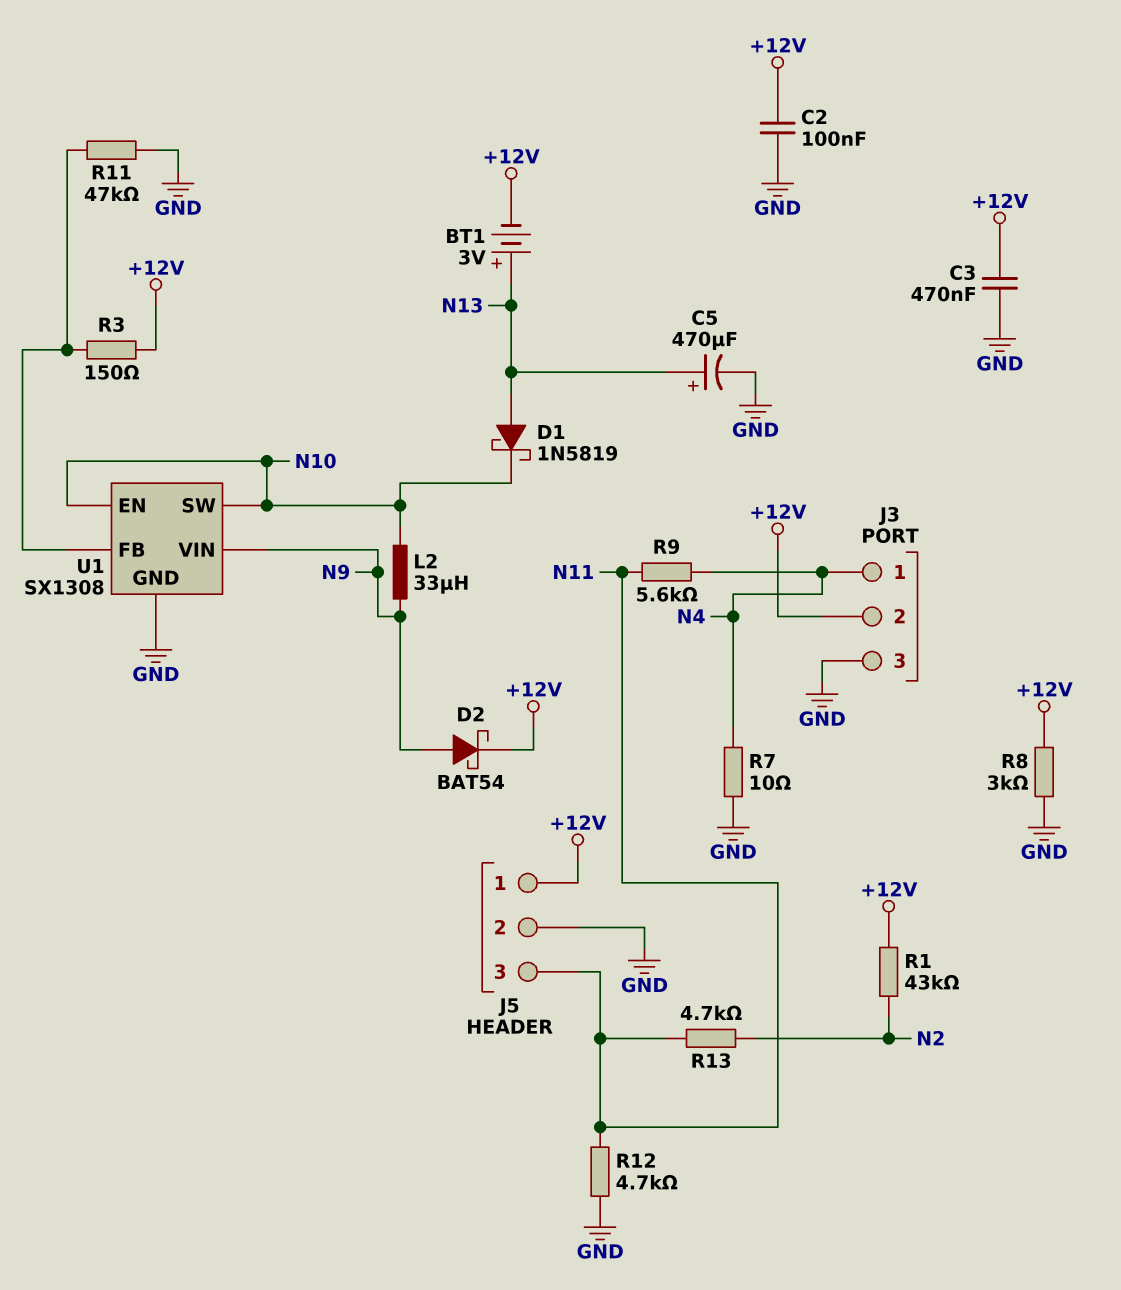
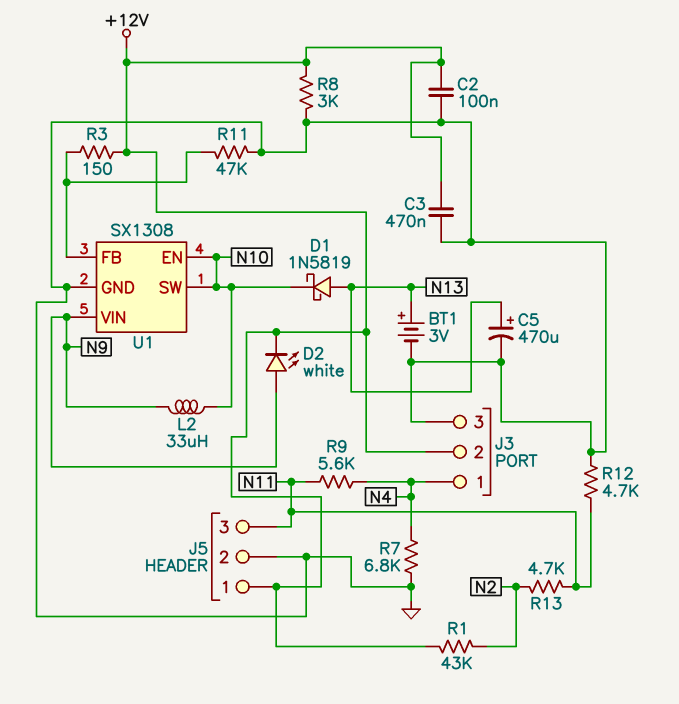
BT1: 3V (plus N13, minus +12V) -> 3V (plus N13, minus GND)
D2: schottky BAT54 (A N9, K +12V) -> LED white (A N9, K +12V)
R7: 10 (GND, N4) -> 6.8k (GND, N4)

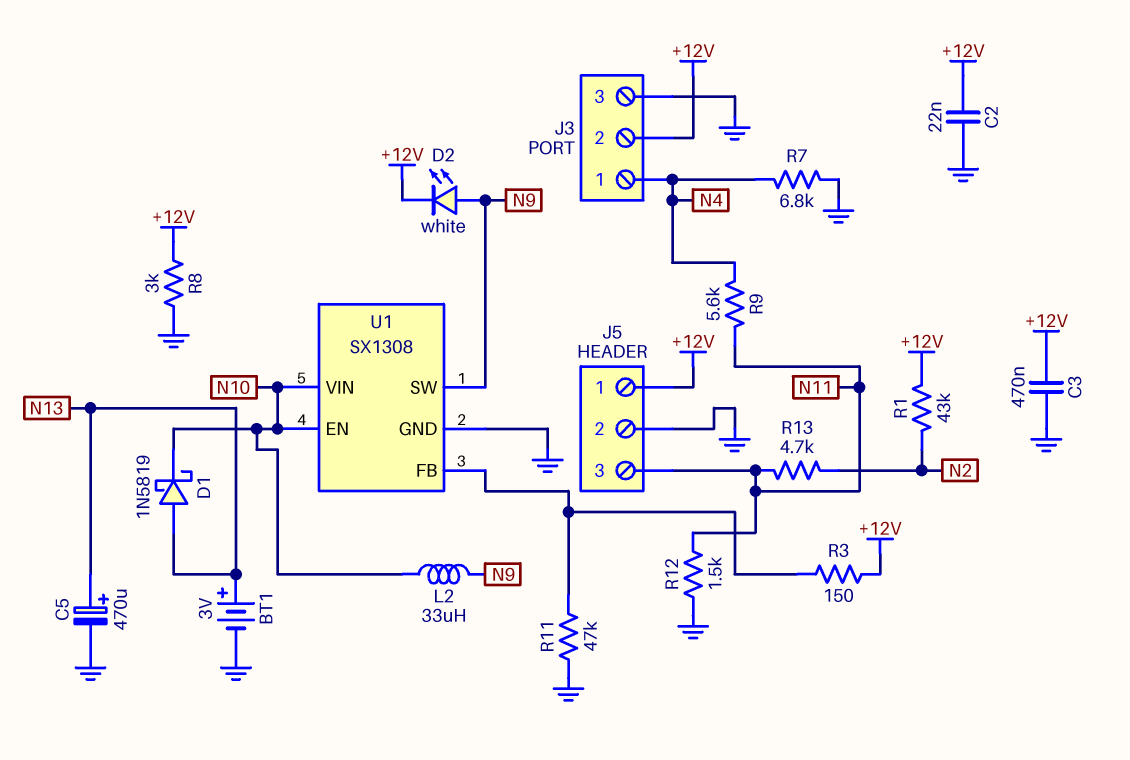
C2: 100nF (+12V, GND) -> 22nF (+12V, GND)
R12: 4.7k (GND, N11) -> 1.5k (GND, N11)
U1 pin SW: N10 -> N9
U1 pin VIN: N9 -> N10

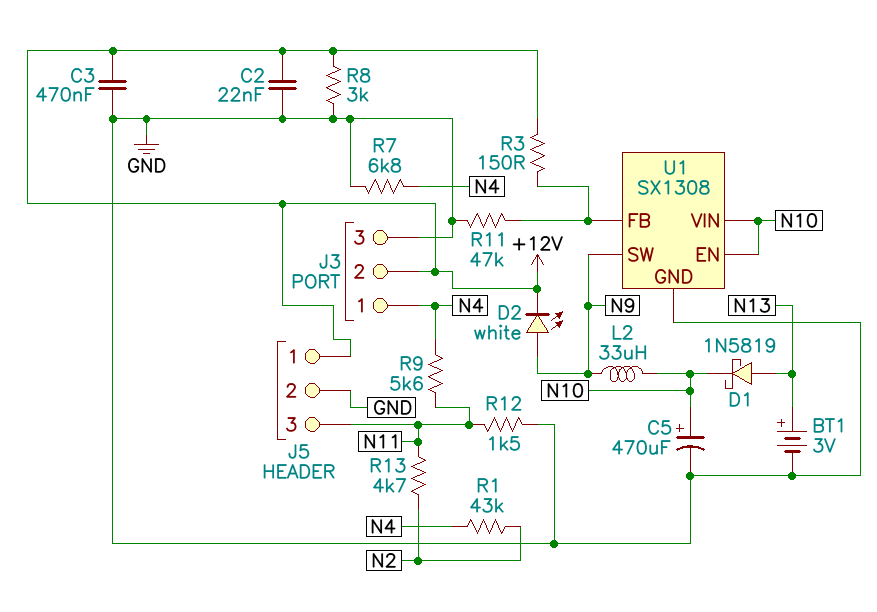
C5: 470uF (plus N13, minus GND) -> 470uF (plus N10, minus GND)
R1: 43k (+12V, N2) -> 43k (N2, N4)

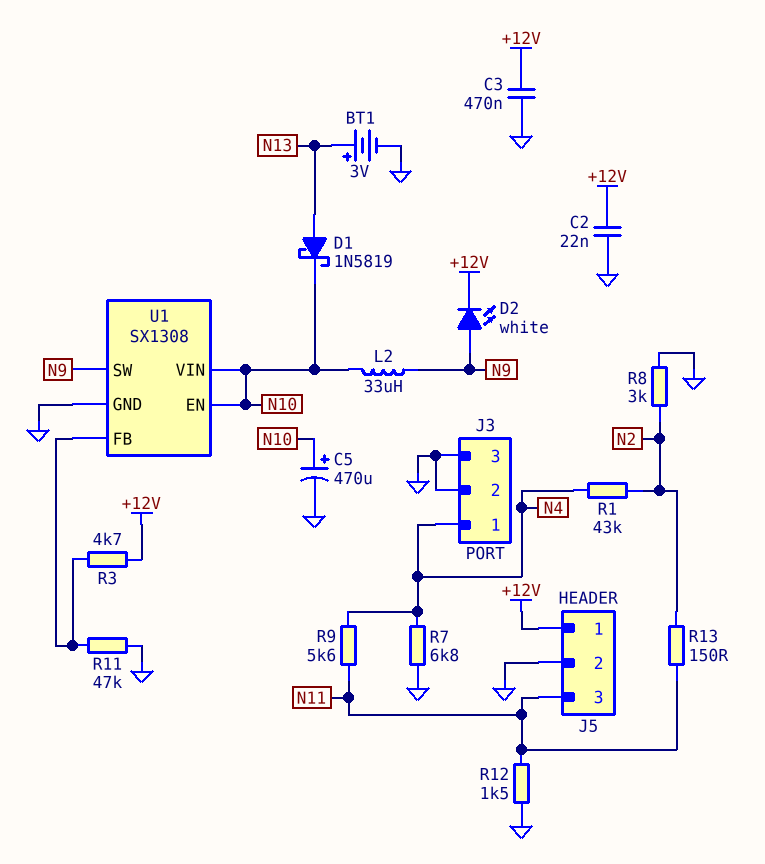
J3 pin 2: +12V -> GND
R3: 150 (+12V, U1/FB) -> 4.7k (+12V, U1/FB)
R8: 3k (+12V, GND) -> 3k (GND, N2)
R13: 4.7k (N2, N11) -> 150 (N2, N11)

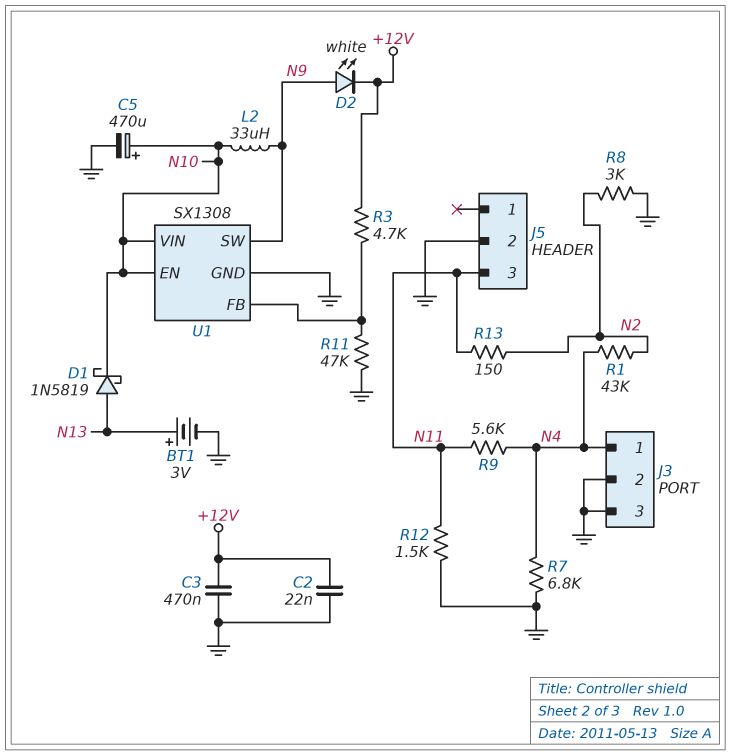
J5 pin 1: +12V -> none

